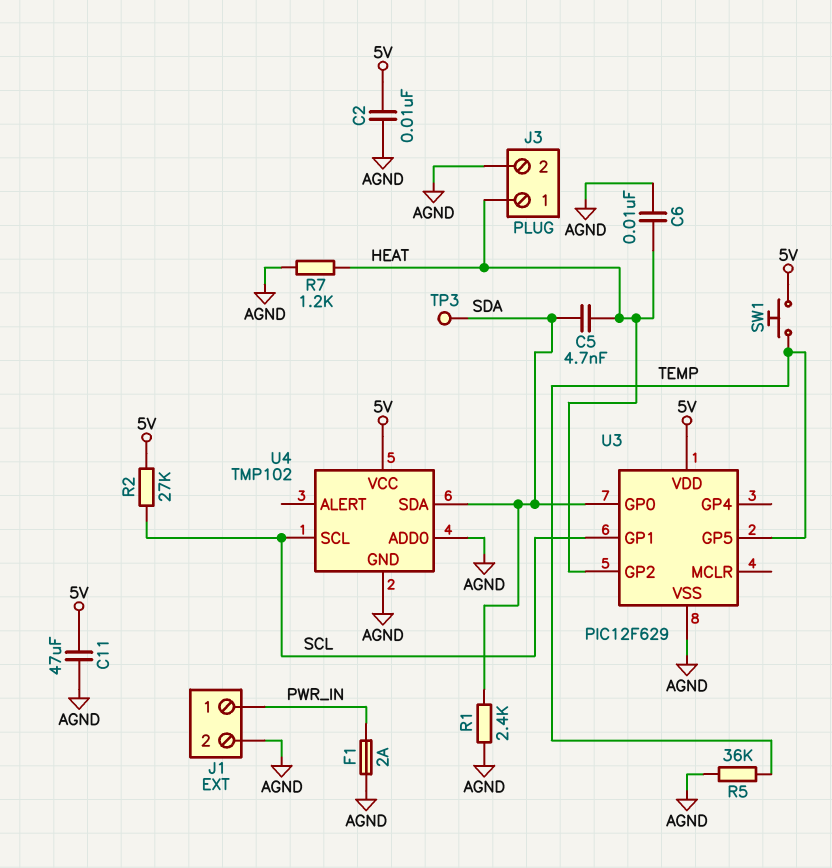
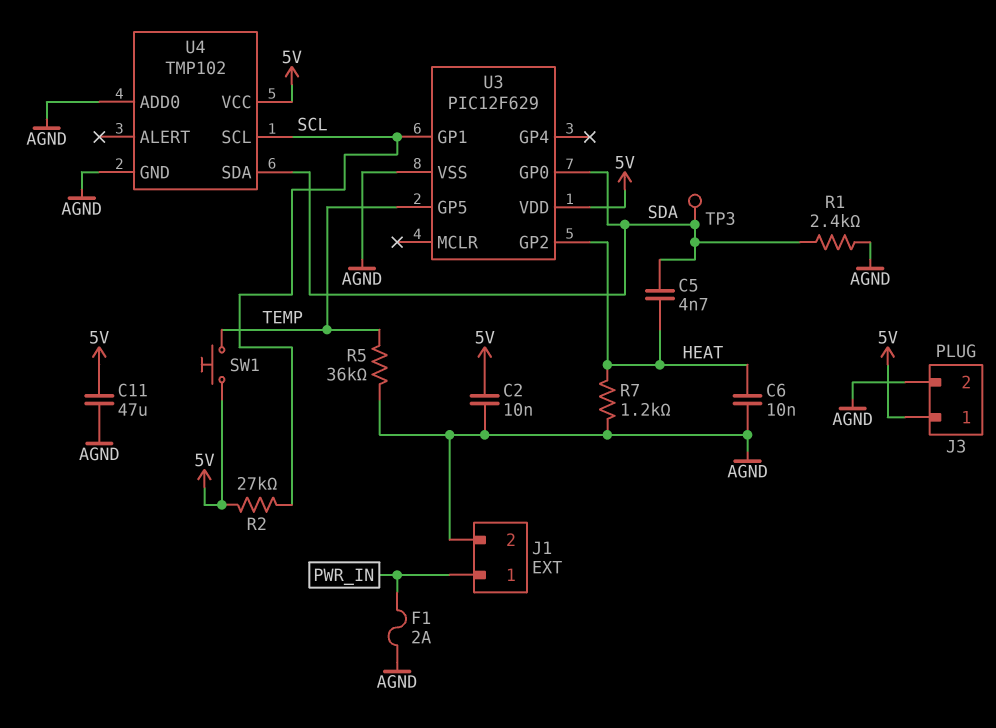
J3 pin 1: HEAT -> 5V

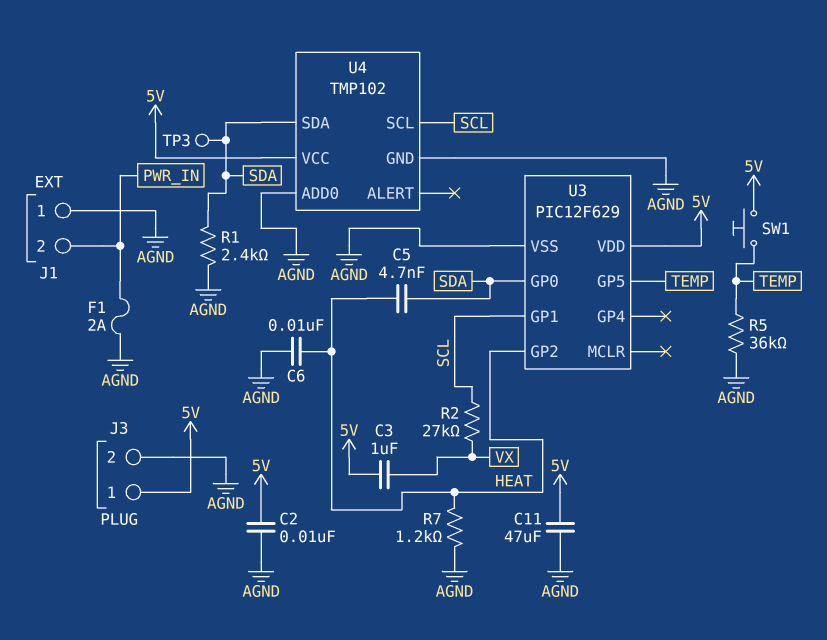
C3: none -> 1uF (5V, VX)
J1 pin 1: PWR_IN -> AGND
J1 pin 2: AGND -> PWR_IN
R2: 27k (5V, SCL) -> 27k (SCL, VX)

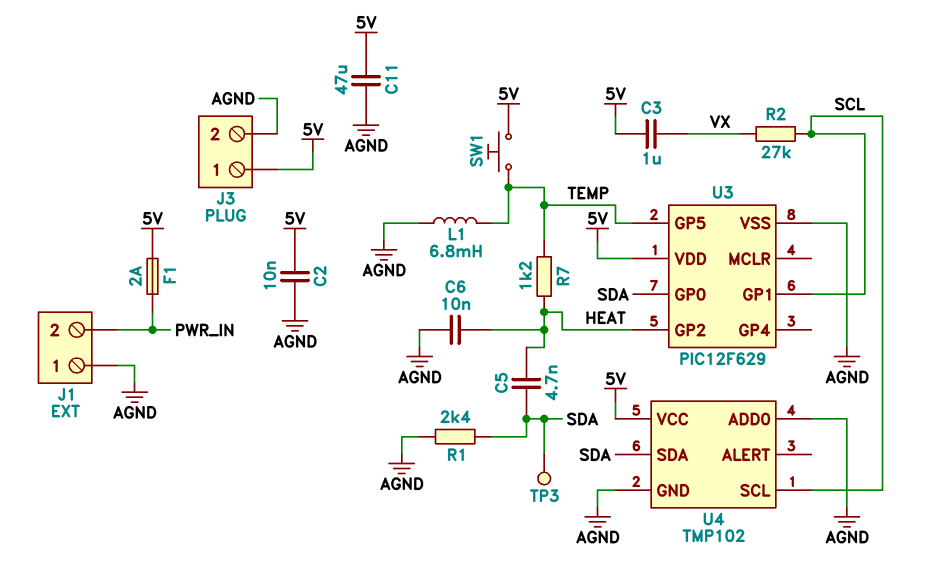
F1: 2A (AGND, PWR_IN) -> 2A (5V, PWR_IN)
L1: none -> 6.8mH (AGND, TEMP)
R5: 36k (AGND, TEMP) -> none
R7: 1.2k (AGND, HEAT) -> 1.2k (HEAT, TEMP)

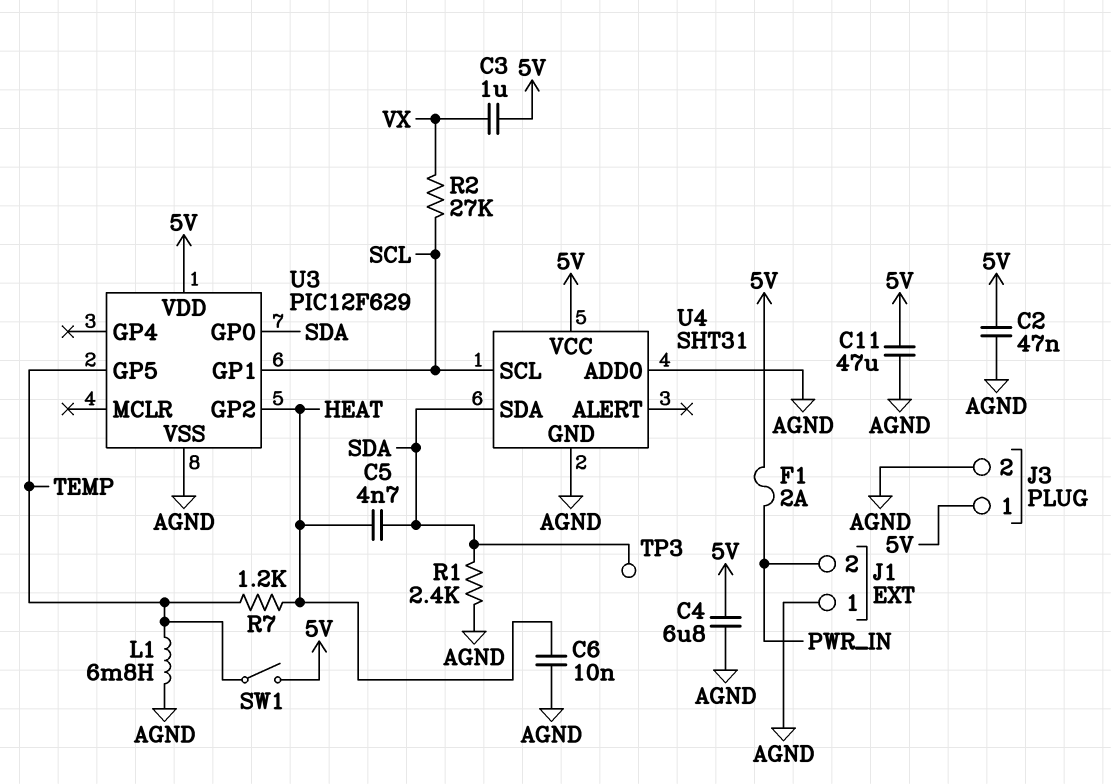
C2: 10nF (5V, AGND) -> 47nF (5V, AGND)
C4: none -> 6.8uF (5V, AGND)
SW1: button (5V, TEMP) -> switch (5V, TEMP)
U4: TMP102 -> SHT31

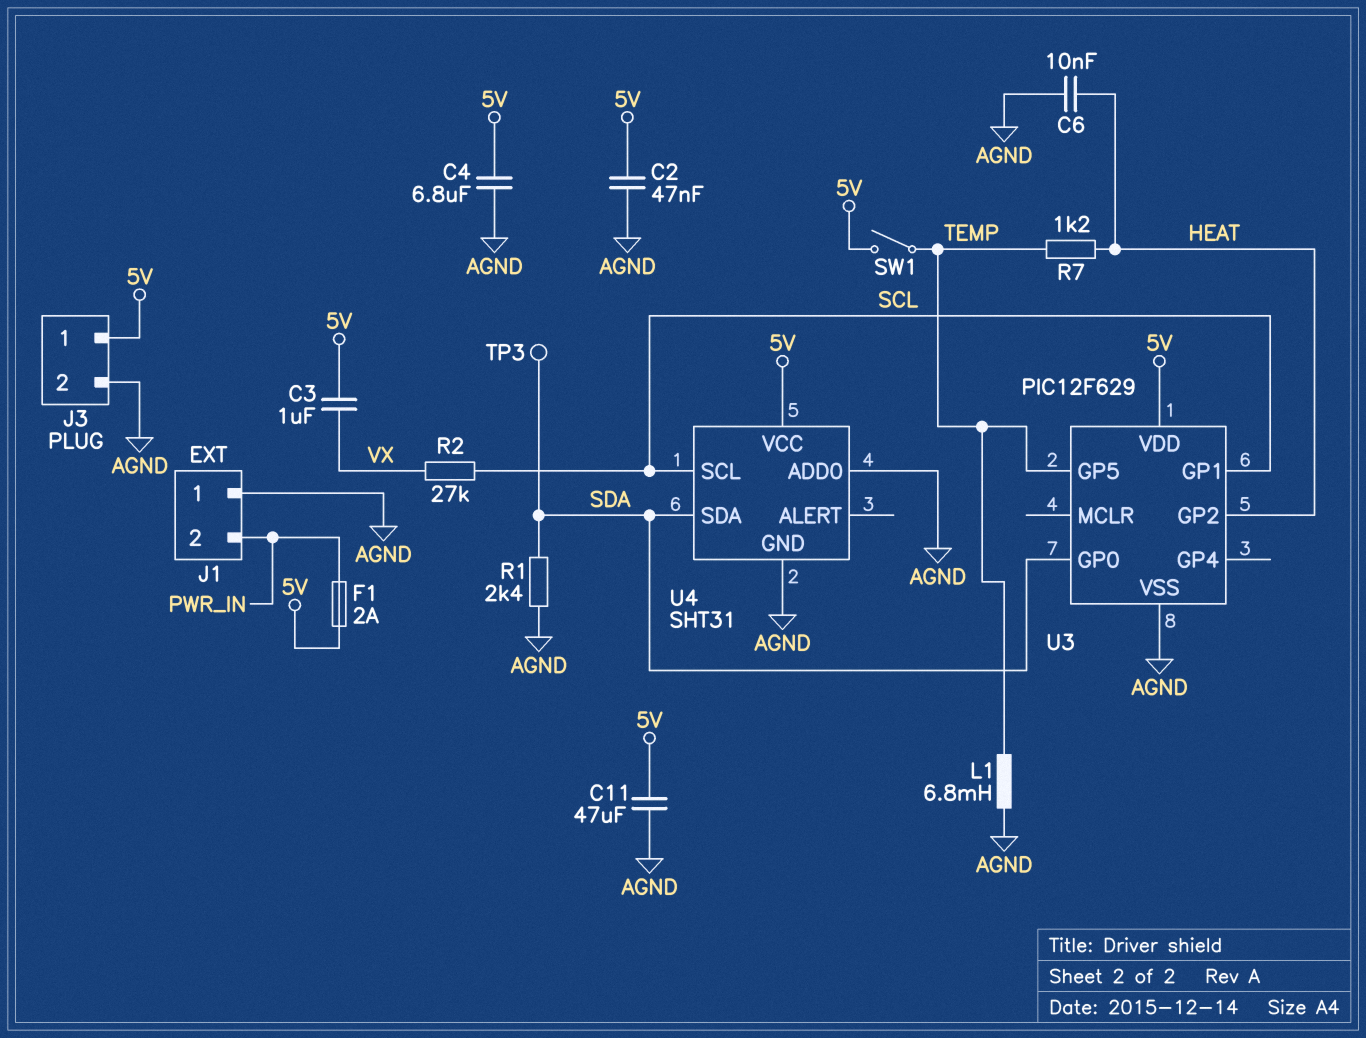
C5: 4.7nF (HEAT, SDA) -> none

